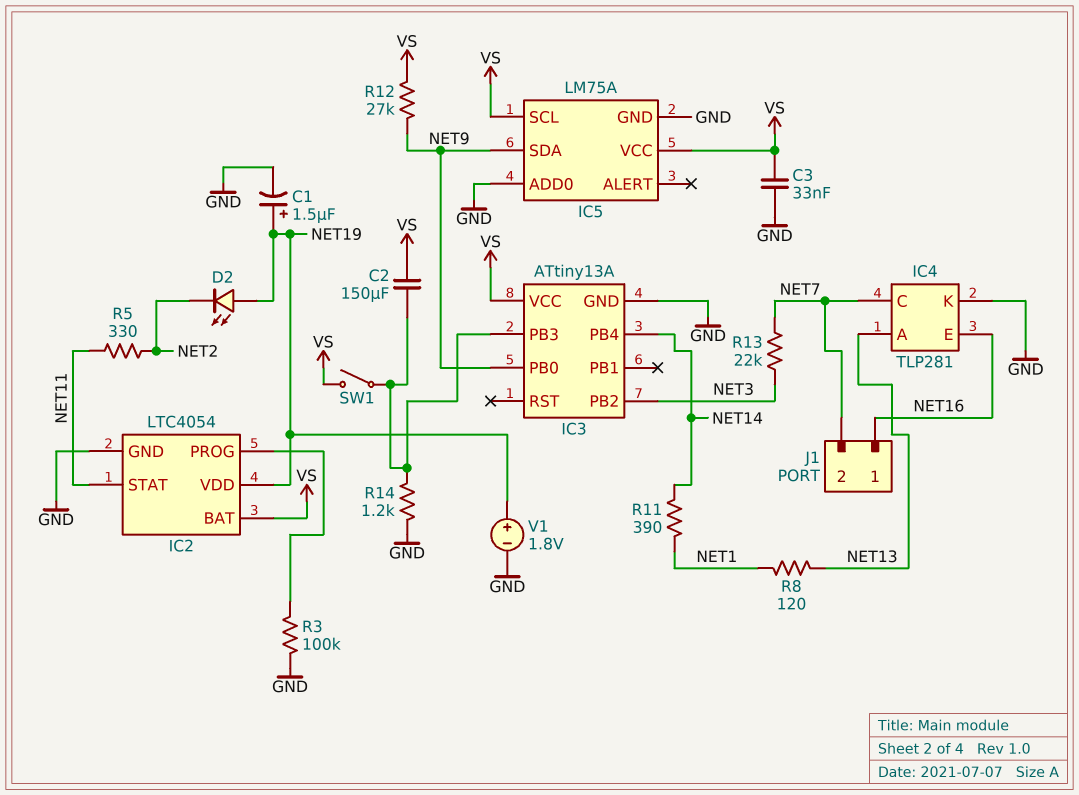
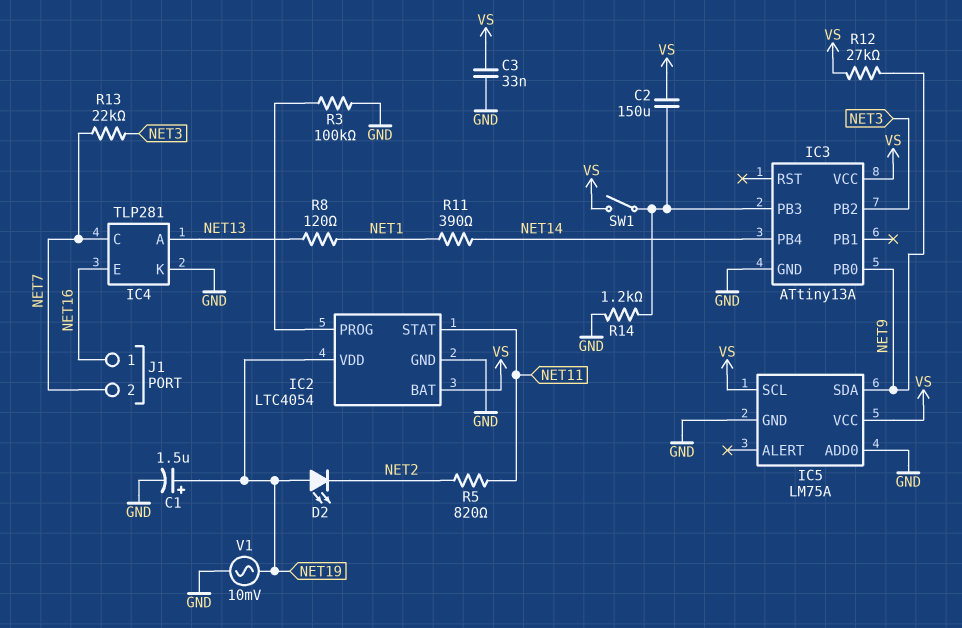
R5: 330 (NET2, NET11) -> 820 (NET2, NET11)
V1: 1.8V (plus NET19, minus GND) -> AC 10mV (GND, NET19)

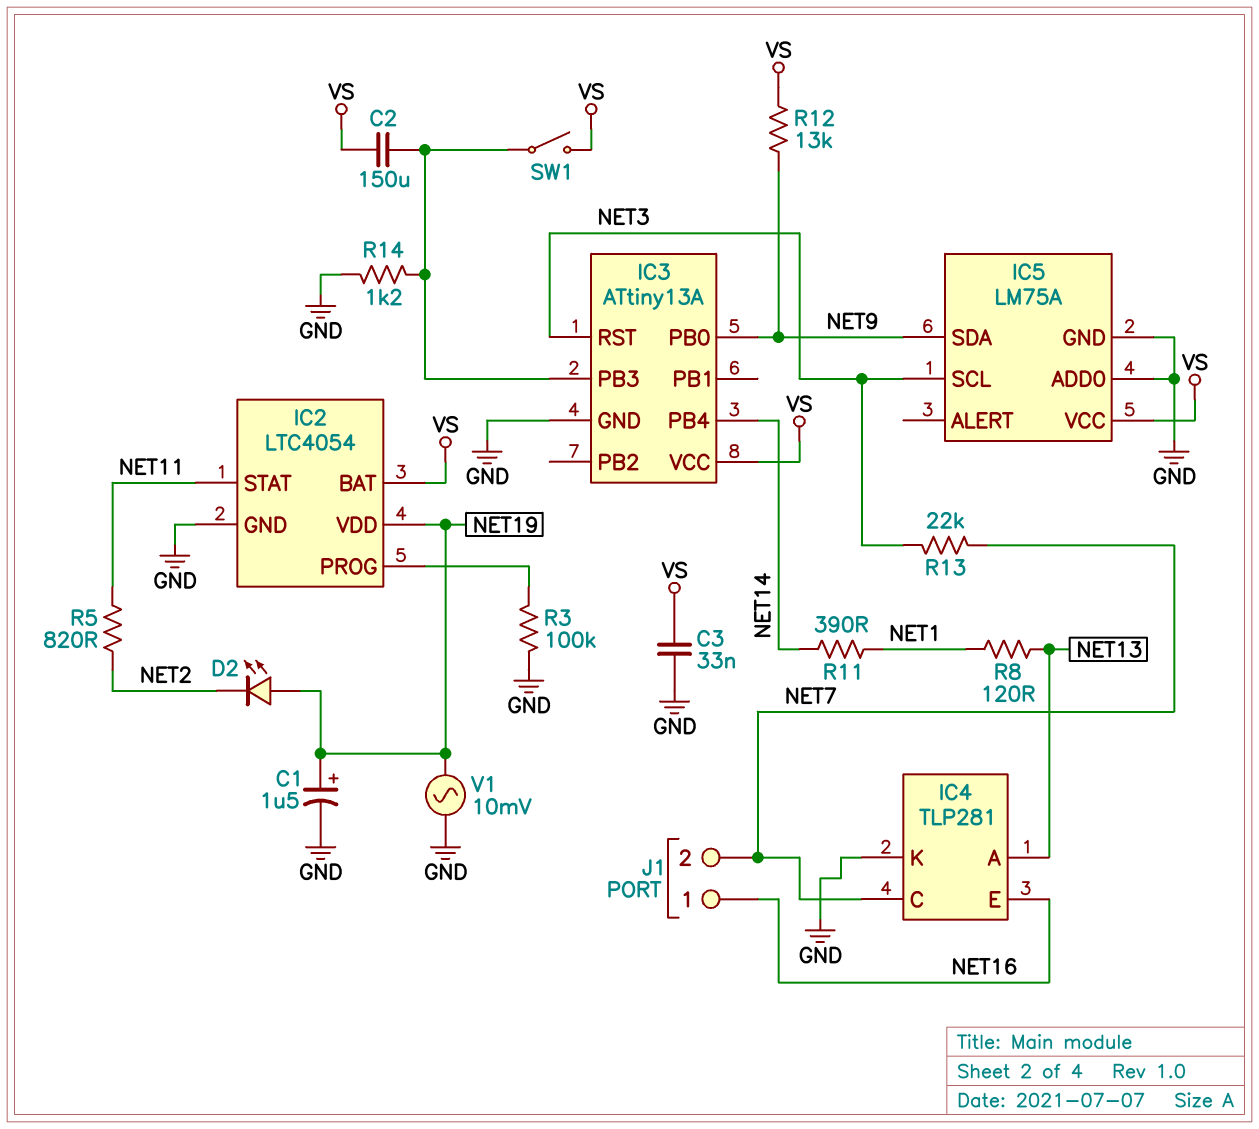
IC3 pin PB2: NET3 -> none
IC3 pin RST: none -> NET3
IC5 pin SCL: VS -> NET3
R12: 27k (NET9, VS) -> 13k (NET9, VS)

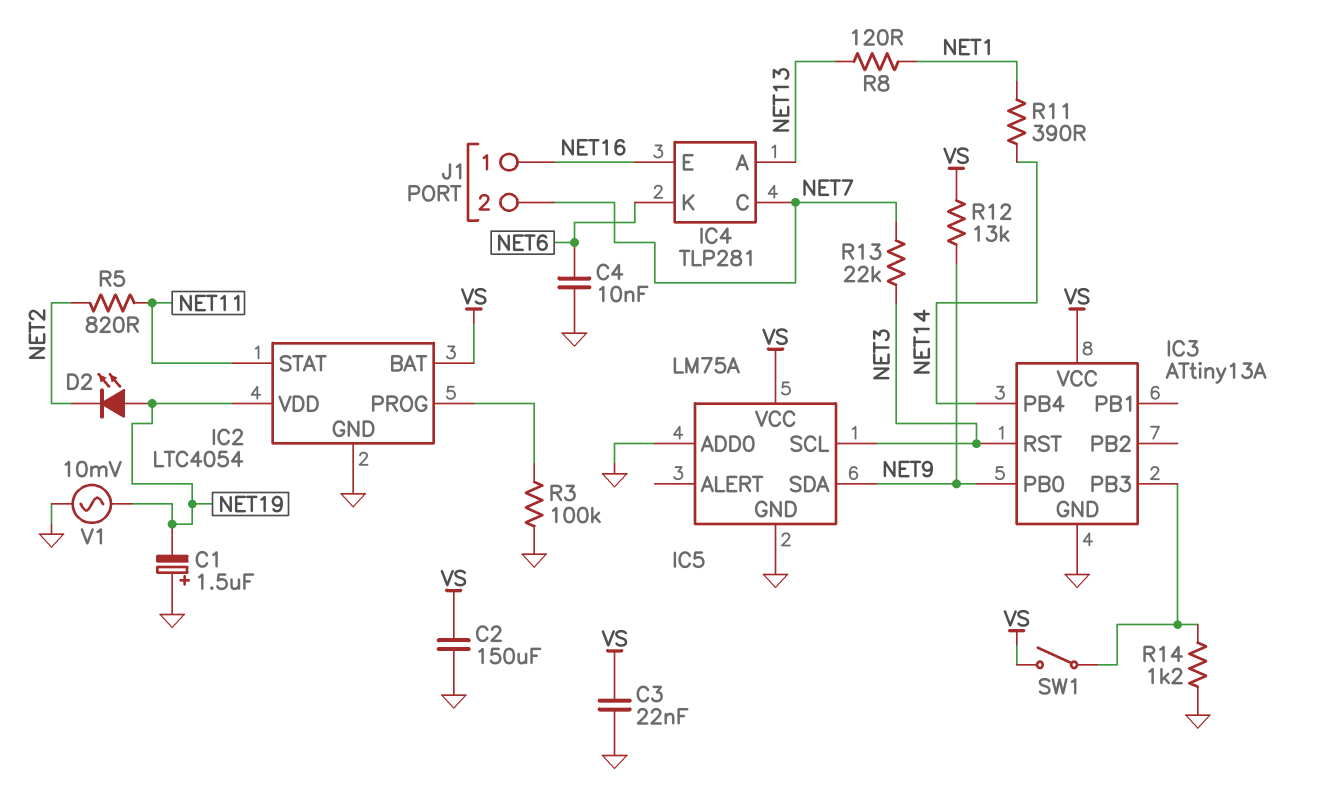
C1: 1.5uF (plus NET19, minus GND) -> 1.5uF (plus GND, minus NET19)
C2: 150uF (IC3/PB3, VS) -> 150uF (GND, VS)
C3: 33nF (GND, VS) -> 22nF (GND, VS)
C4: none -> 10nF (GND, NET6)
IC4 pin K: GND -> NET6

